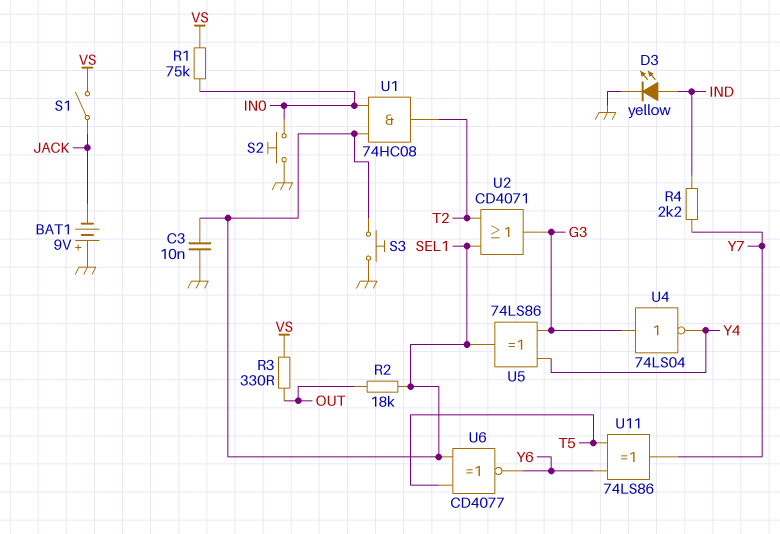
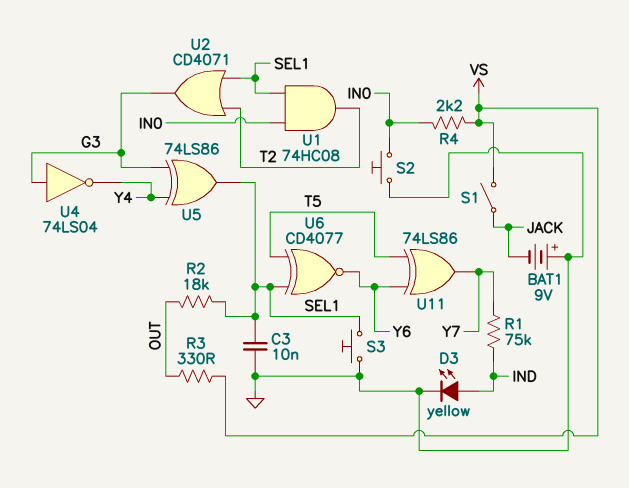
R1: 75k (IN0, VS) -> 75k (IND, Y7)
R4: 2.2k (IND, Y7) -> 2.2k (IN0, VS)

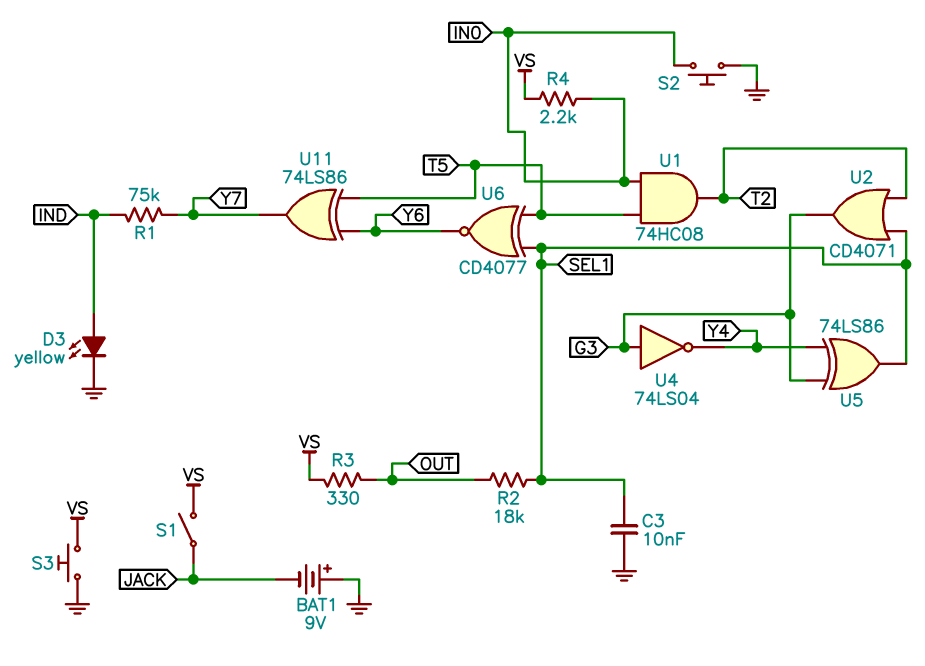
S3: button (GND, SEL1) -> button (GND, VS)
U1: AND 74HC08 (in IN0, in SEL1, out T2) -> AND 74HC08 (in IN0, in T5, out T2)

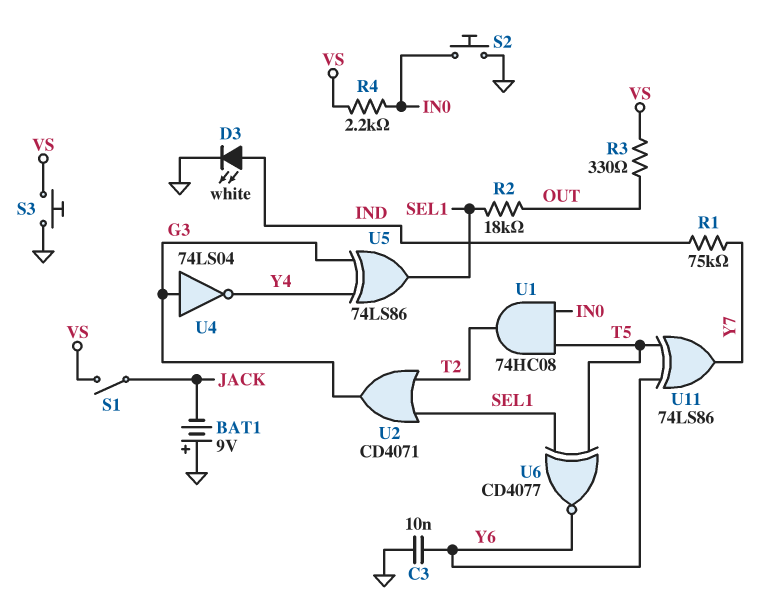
C3: 10nF (GND, SEL1) -> 10nF (GND, Y6)
D3: LED yellow (A IND, K GND) -> LED white (A IND, K GND)

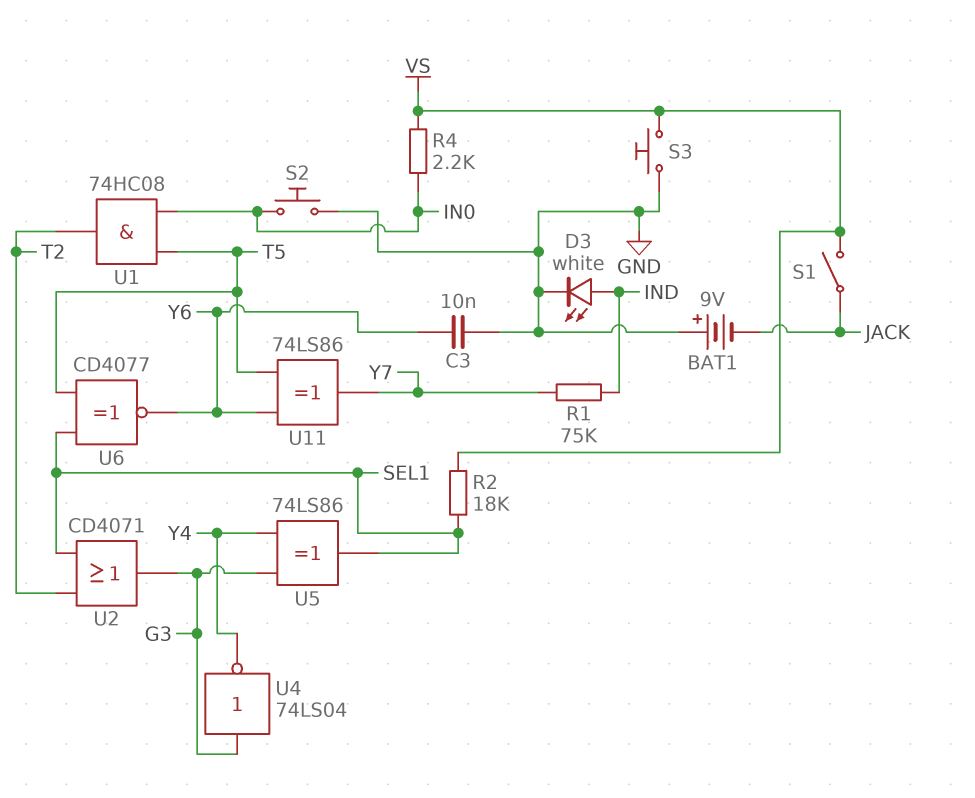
R2: 18k (OUT, SEL1) -> 18k (SEL1, VS)
R3: 330 (OUT, VS) -> none

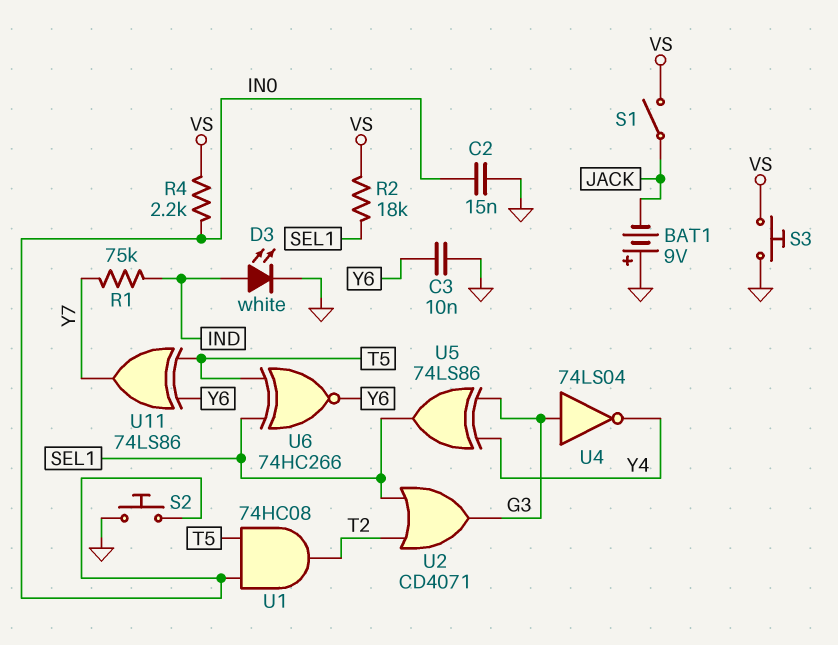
C2: none -> 15nF (GND, IN0)
U6: XNOR CD4077 (in SEL1, in T5, out Y6) -> XNOR 74HC266 (in SEL1, in T5, out Y6)

